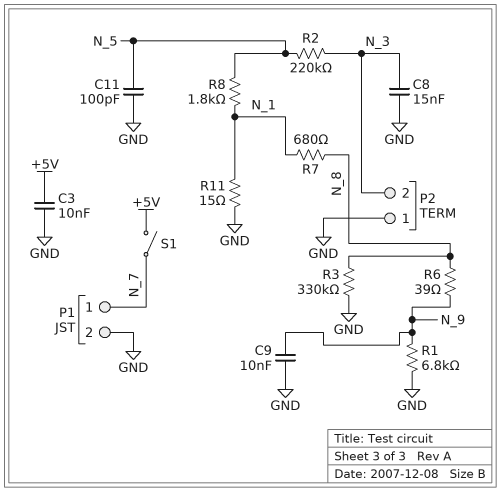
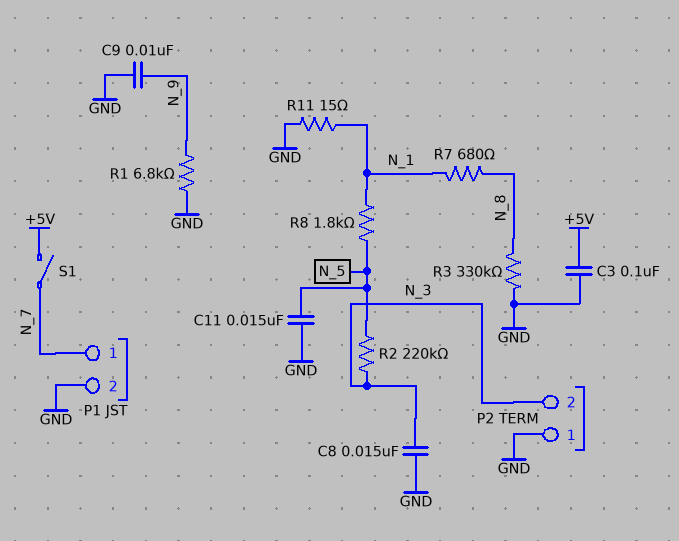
C3: 10nF (+5V, GND) -> 100nF (+5V, GND)
C11: 100pF (GND, N_5) -> 15nF (GND, N_5)
R6: 39 (N_8, N_9) -> none

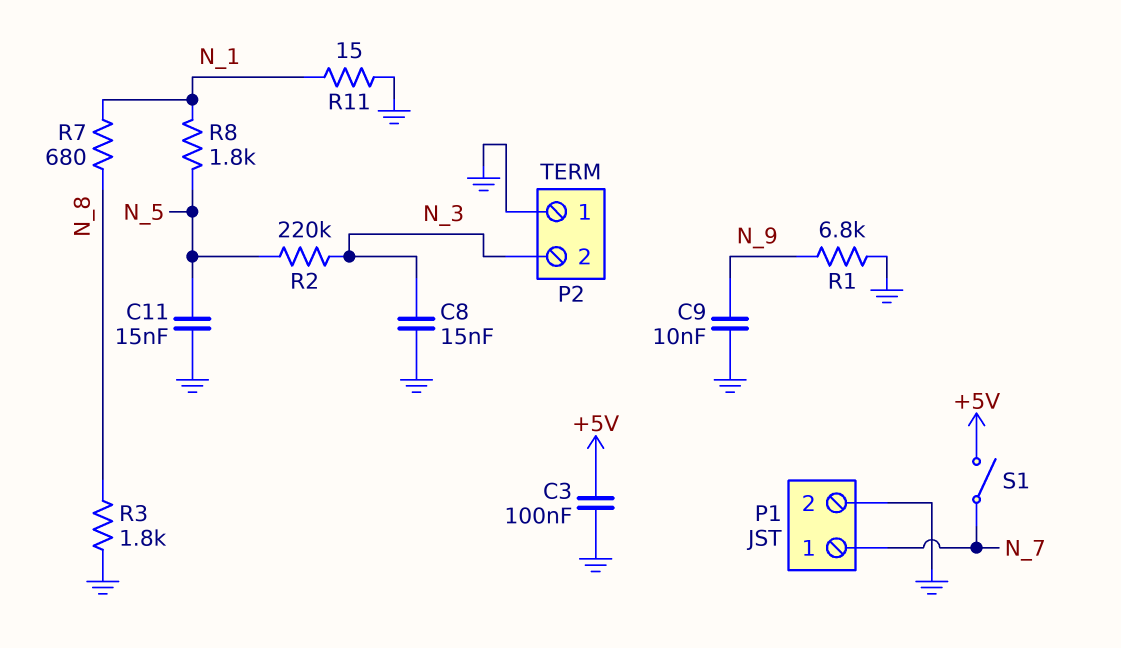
R3: 330k (GND, N_8) -> 1.8k (GND, N_8)

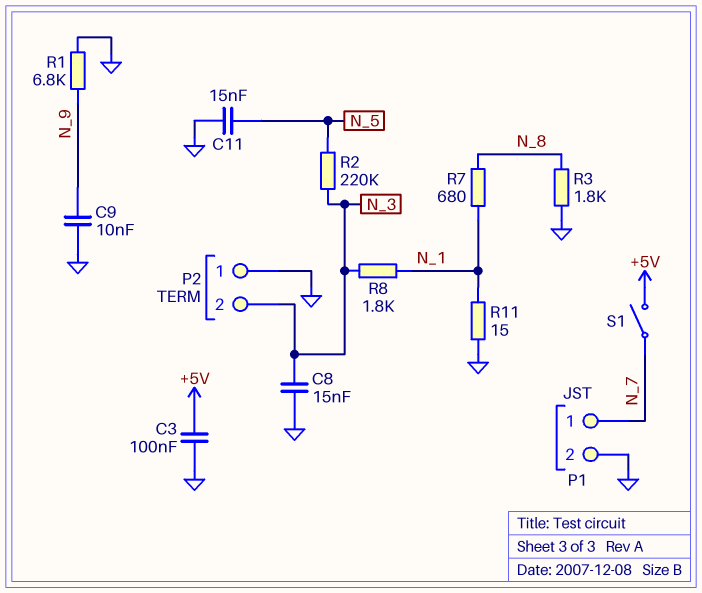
R8: 1.8k (N_1, N_5) -> 1.8k (N_1, N_3)

